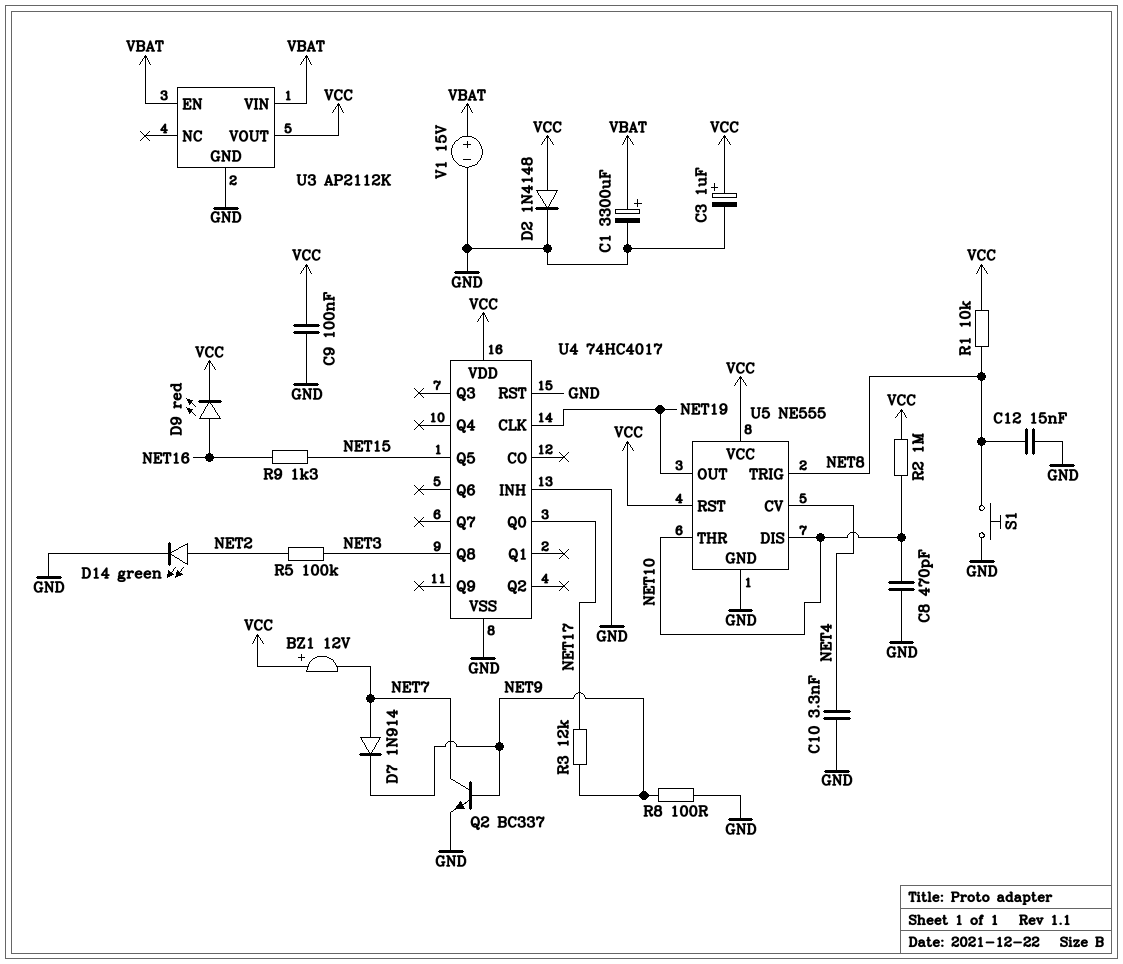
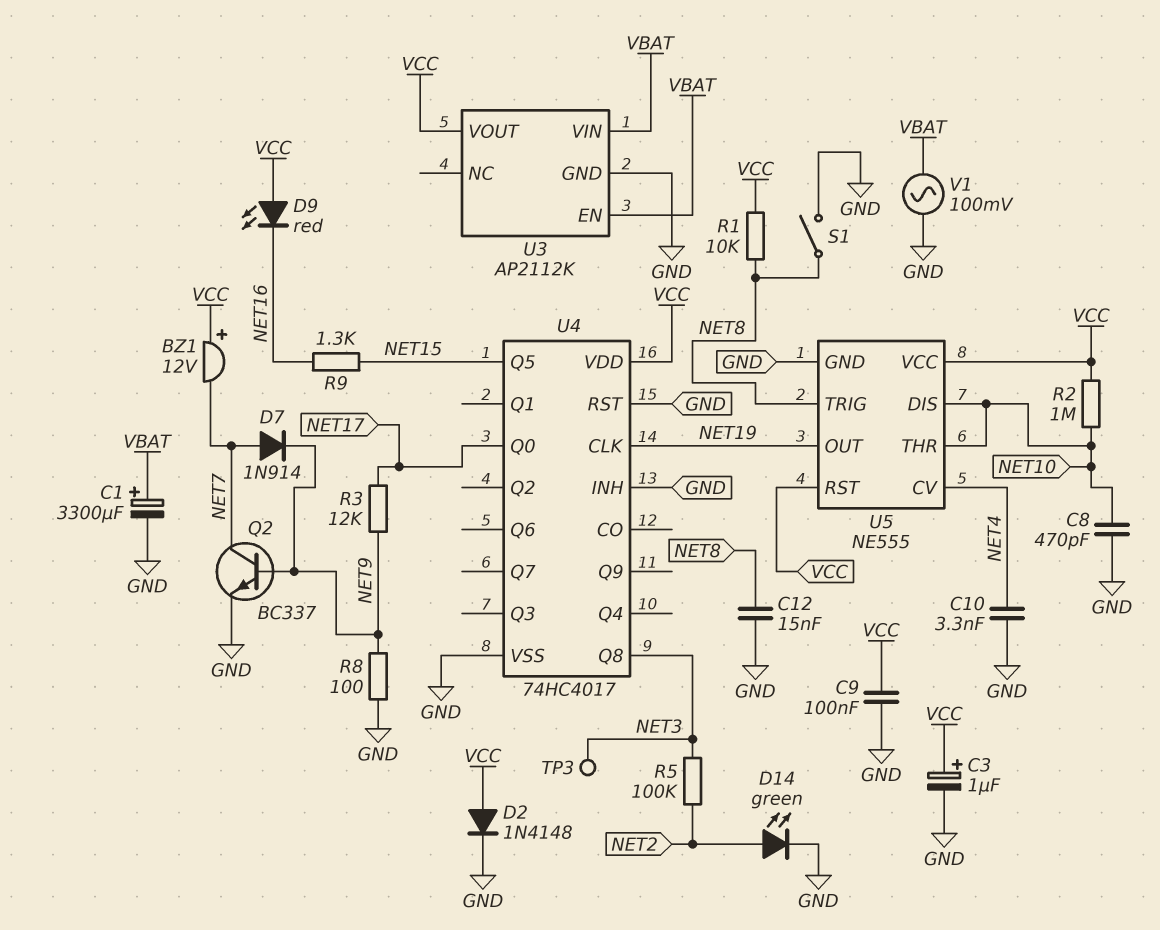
D9: LED red (A NET16, K VCC) -> LED red (A VCC, K NET16)
S1: button (GND, NET8) -> switch (GND, NET8)
TP3: none -> test point (NET3)
V1: 15V (plus VBAT, minus GND) -> AC 100mV (GND, VBAT)

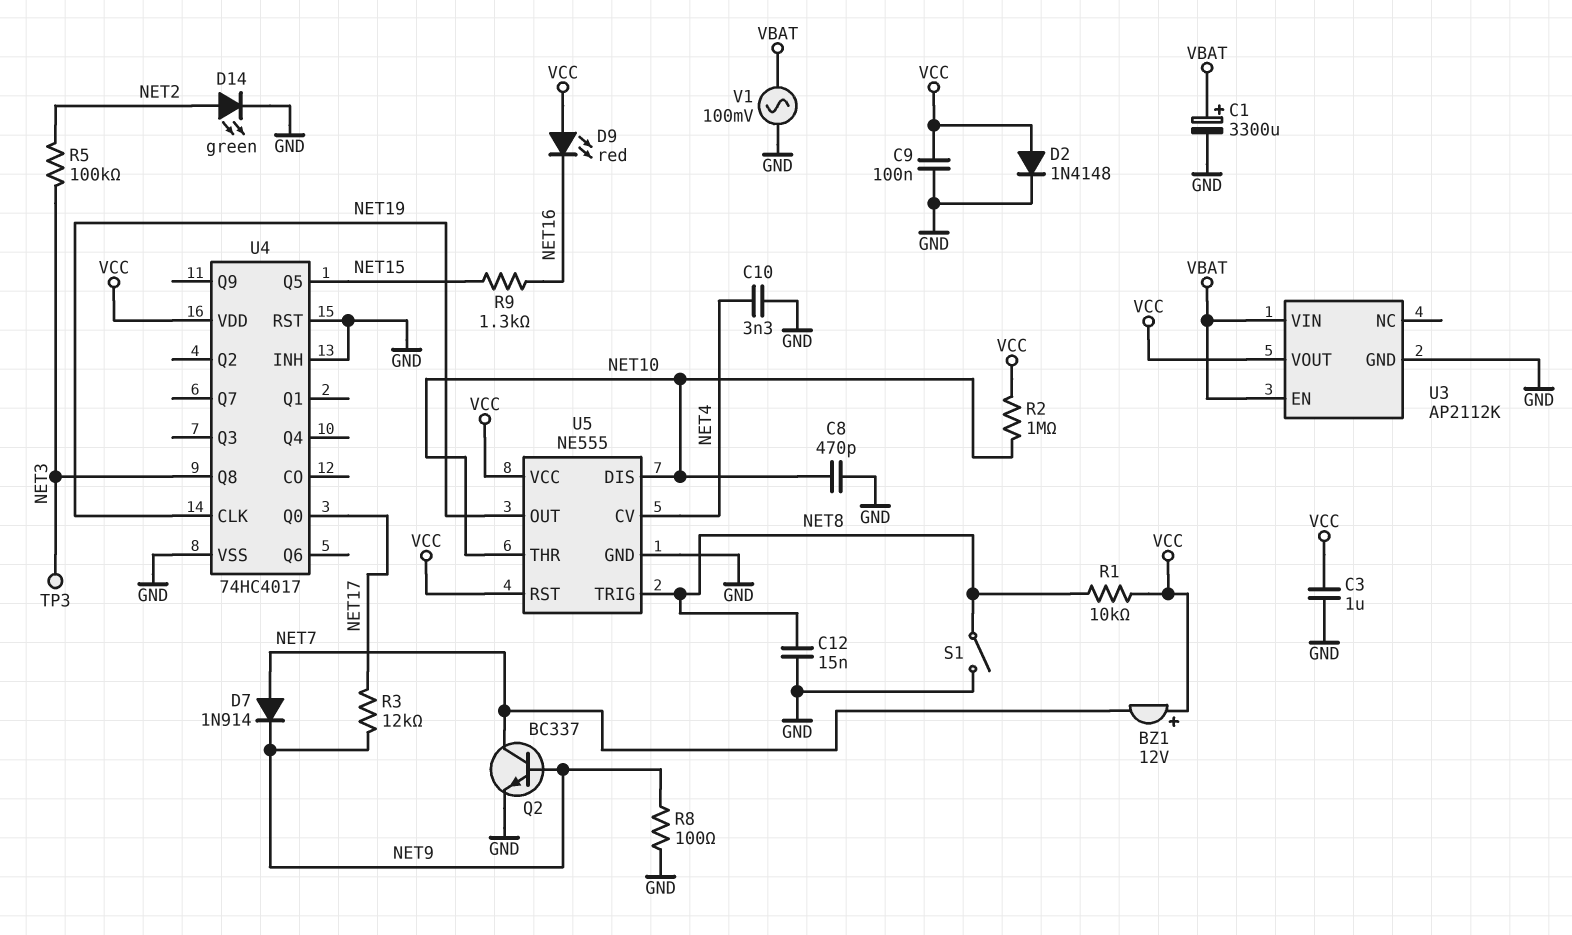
C3: 1uF (plus VCC, minus GND) -> 1uF (GND, VCC)

